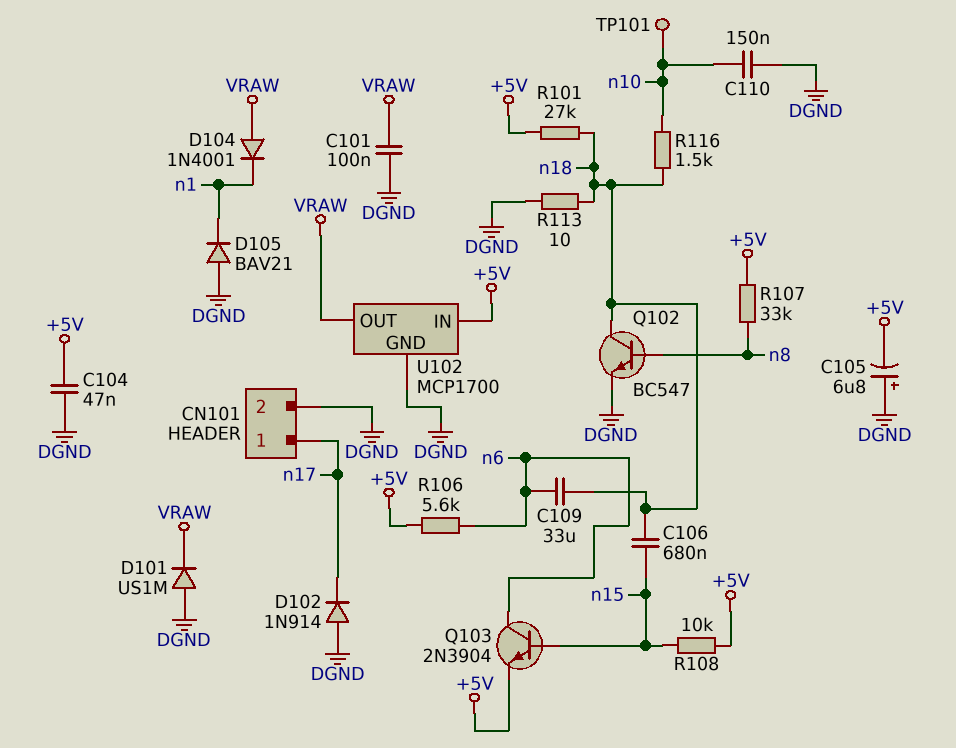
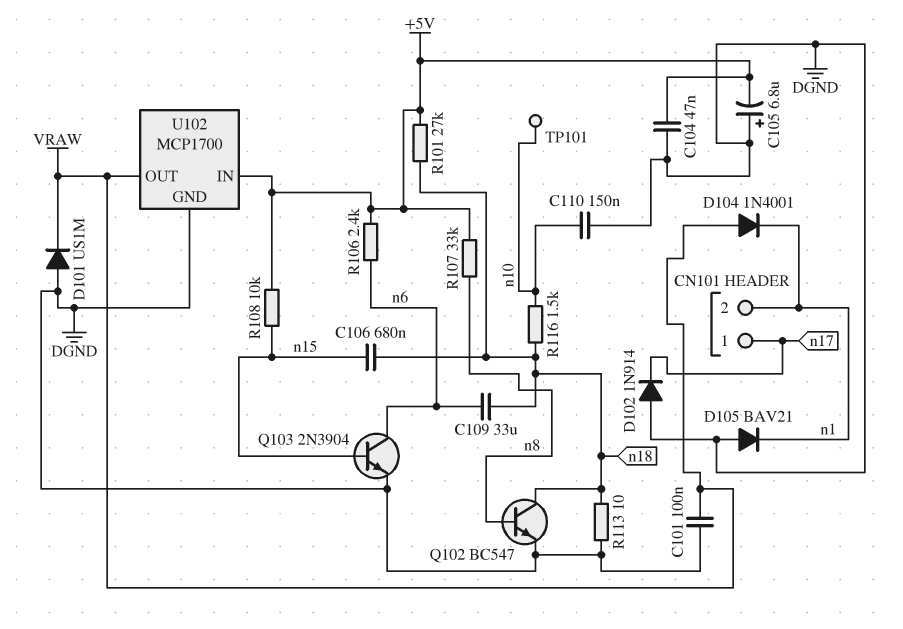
CN101 pin 2: DGND -> n1
Q103: NPN 2N3904 (B n15, C n6, E +5V) -> NPN 2N3904 (B n15, C n6, E DGND)
R106: 5.6k (+5V, n6) -> 2.4k (+5V, n6)

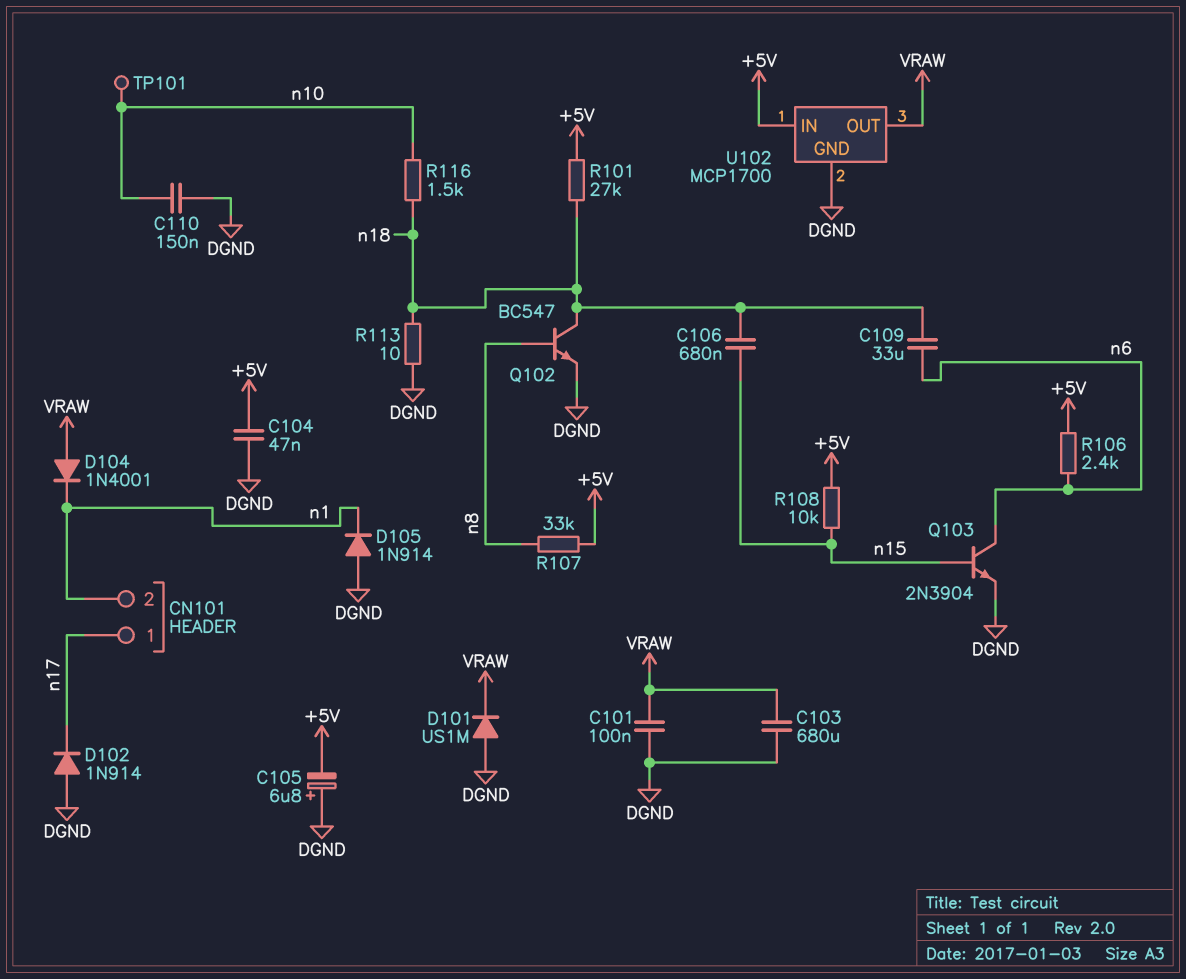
C103: none -> 680uF (DGND, VRAW)
D105: diode BAV21 (A DGND, K n1) -> diode 1N914 (A DGND, K n1)

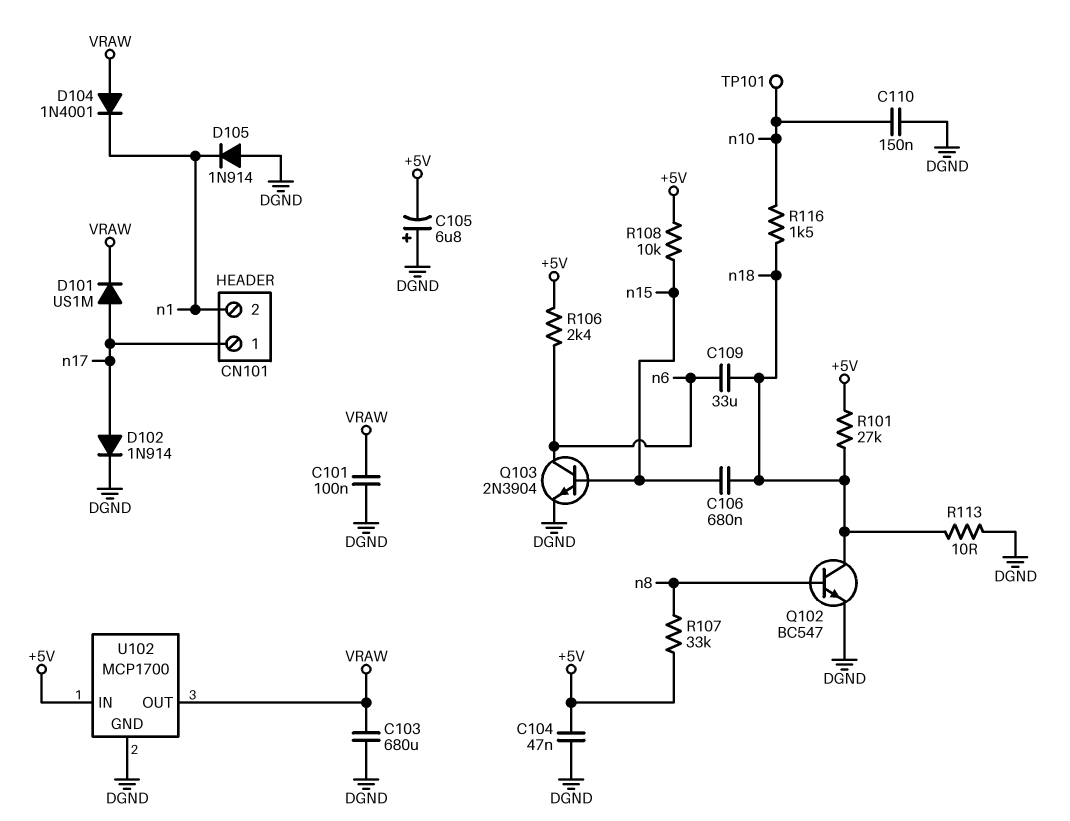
D101: diode US1M (A DGND, K VRAW) -> diode US1M (A n17, K VRAW)
D102: diode 1N914 (A DGND, K n17) -> diode 1N914 (A n17, K DGND)

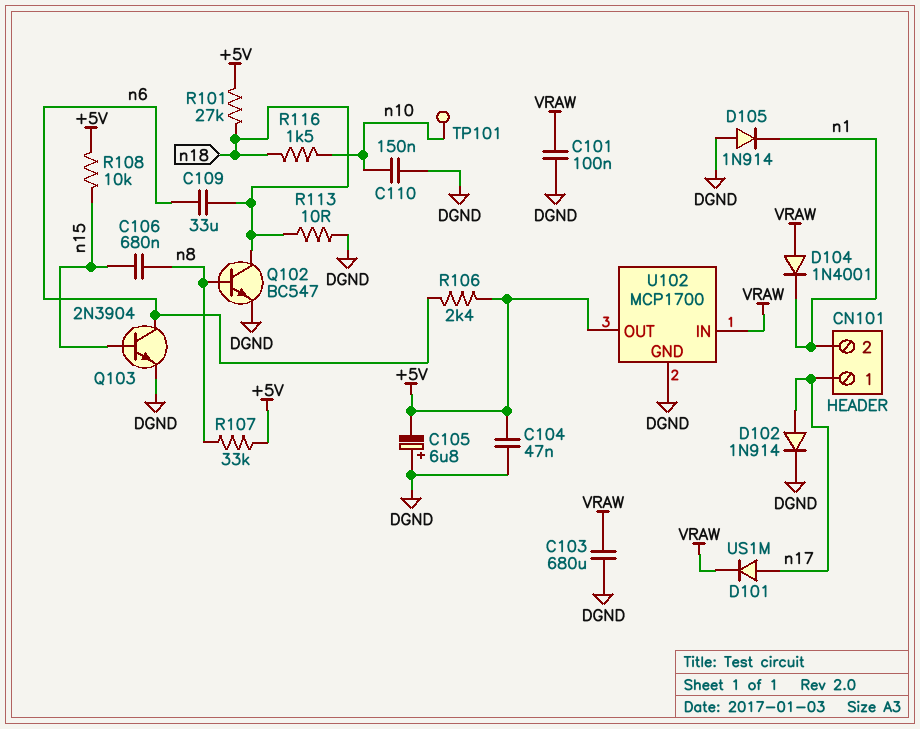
C106: 680nF (n15, n18) -> 680nF (n8, n15)
U102 pin IN: +5V -> VRAW
U102 pin OUT: VRAW -> +5V

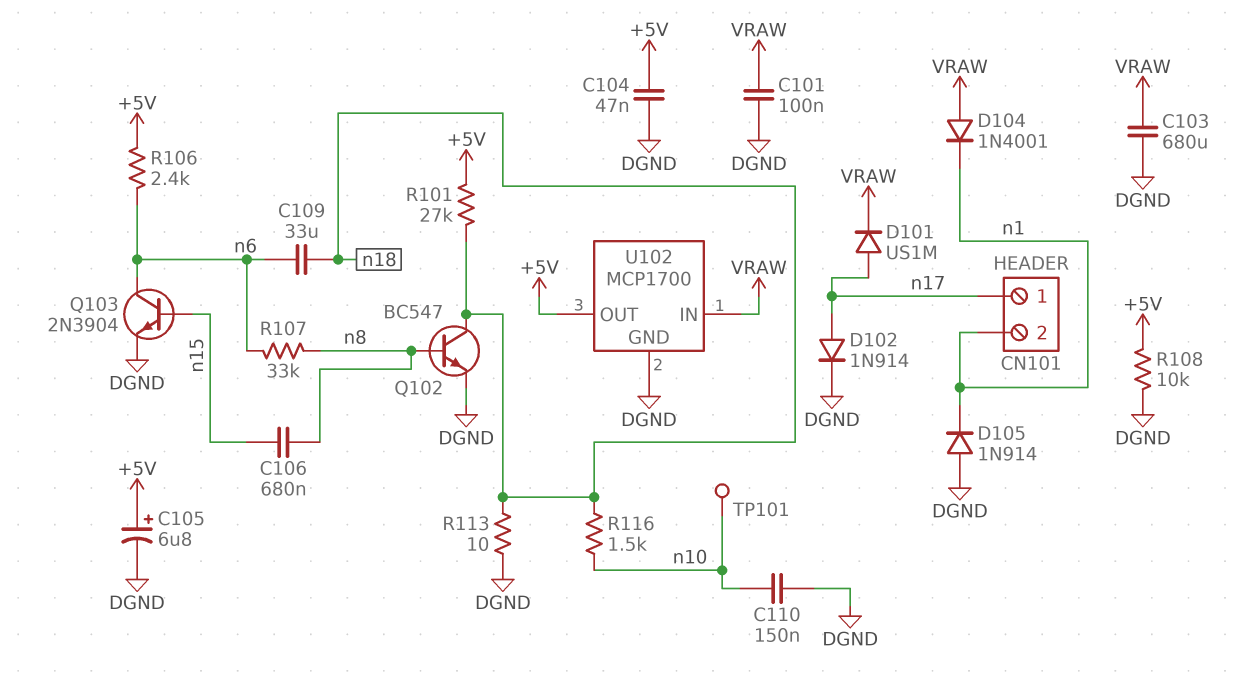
C105: 6.8uF (plus DGND, minus +5V) -> 6.8uF (plus +5V, minus DGND)
R107: 33k (+5V, n8) -> 33k (n6, n8)
R108: 10k (+5V, n15) -> 10k (+5V, DGND)

